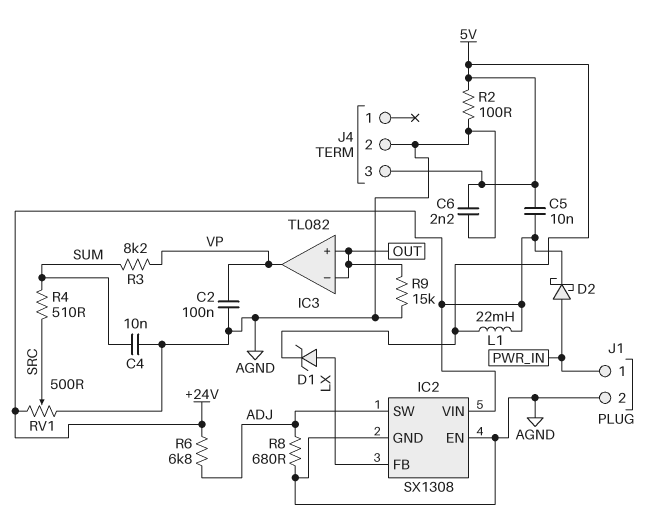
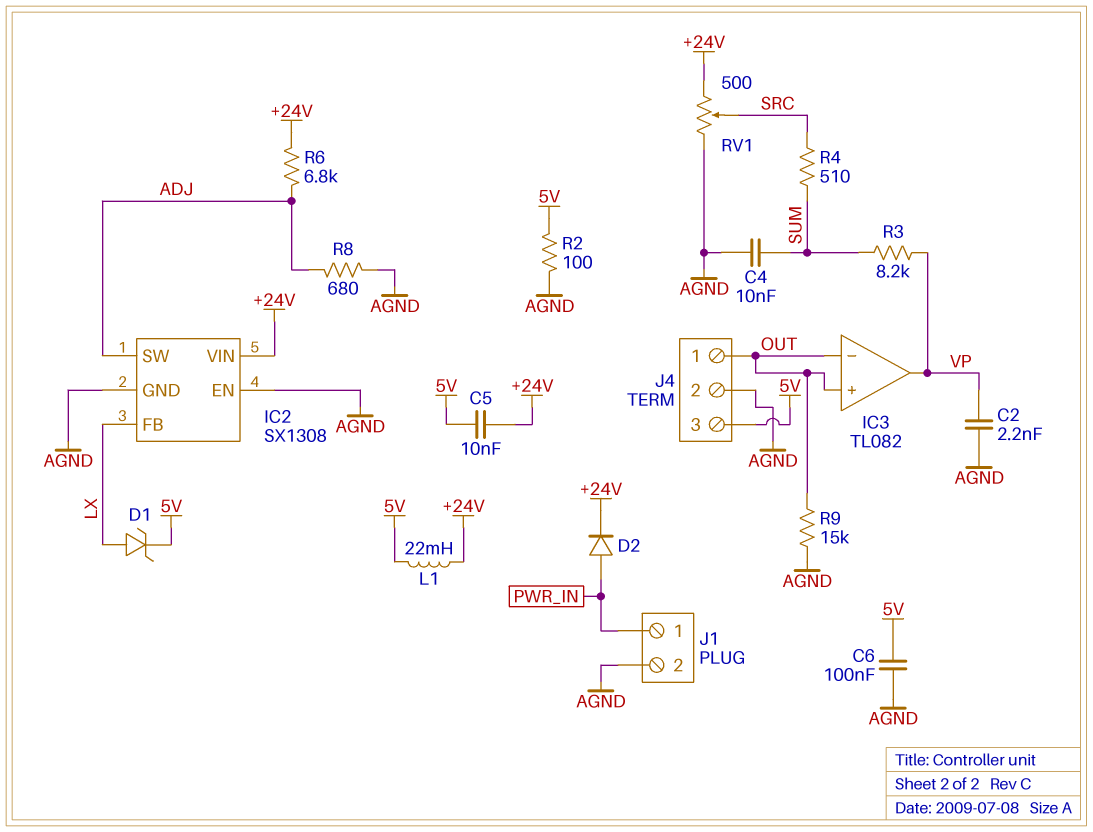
C2: 100nF (AGND, VP) -> 2.2nF (AGND, VP)
C6: 2.2nF (5V, AGND) -> 100nF (5V, AGND)
D2: schottky (A PWR_IN, K +24V) -> diode (A PWR_IN, K +24V)
J4 pin 1: none -> OUT

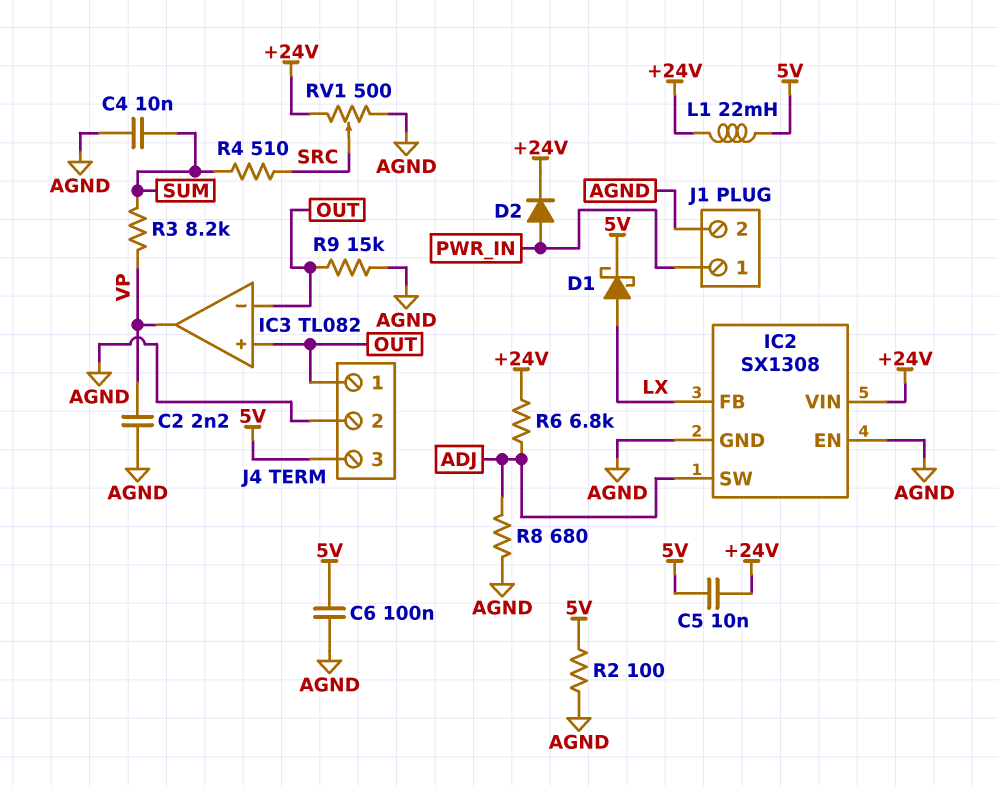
D1: zener (A LX, K 5V) -> schottky (A LX, K 5V)

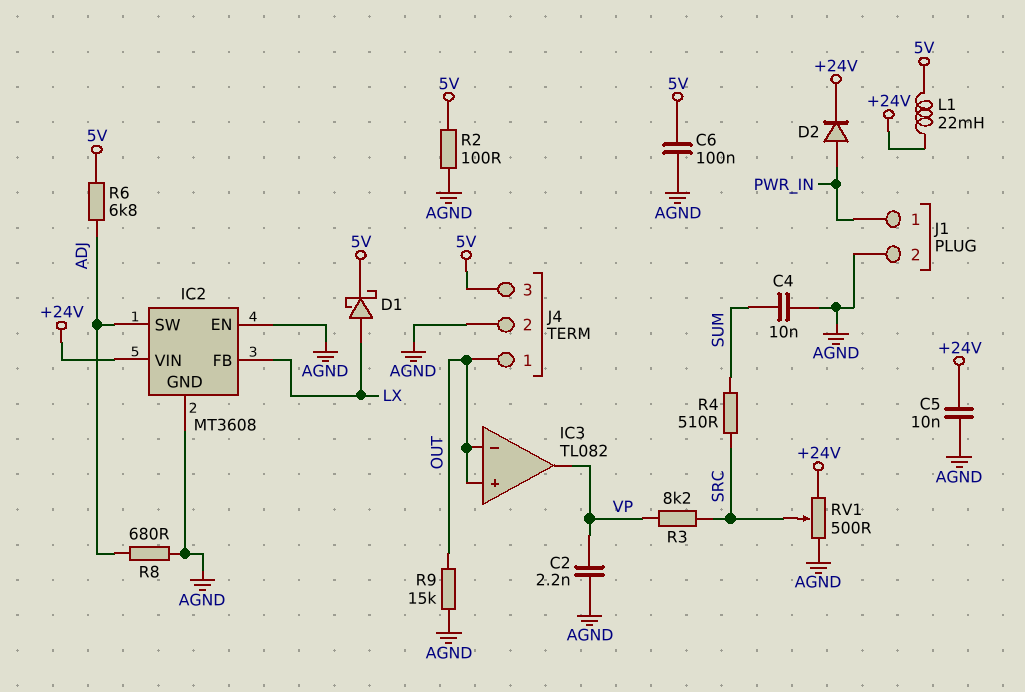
C5: 10nF (+24V, 5V) -> 10nF (+24V, AGND)
IC2: SX1308 -> MT3608
R3: 8.2k (SUM, VP) -> 8.2k (SRC, VP)
R6: 6.8k (+24V, ADJ) -> 6.8k (5V, ADJ)

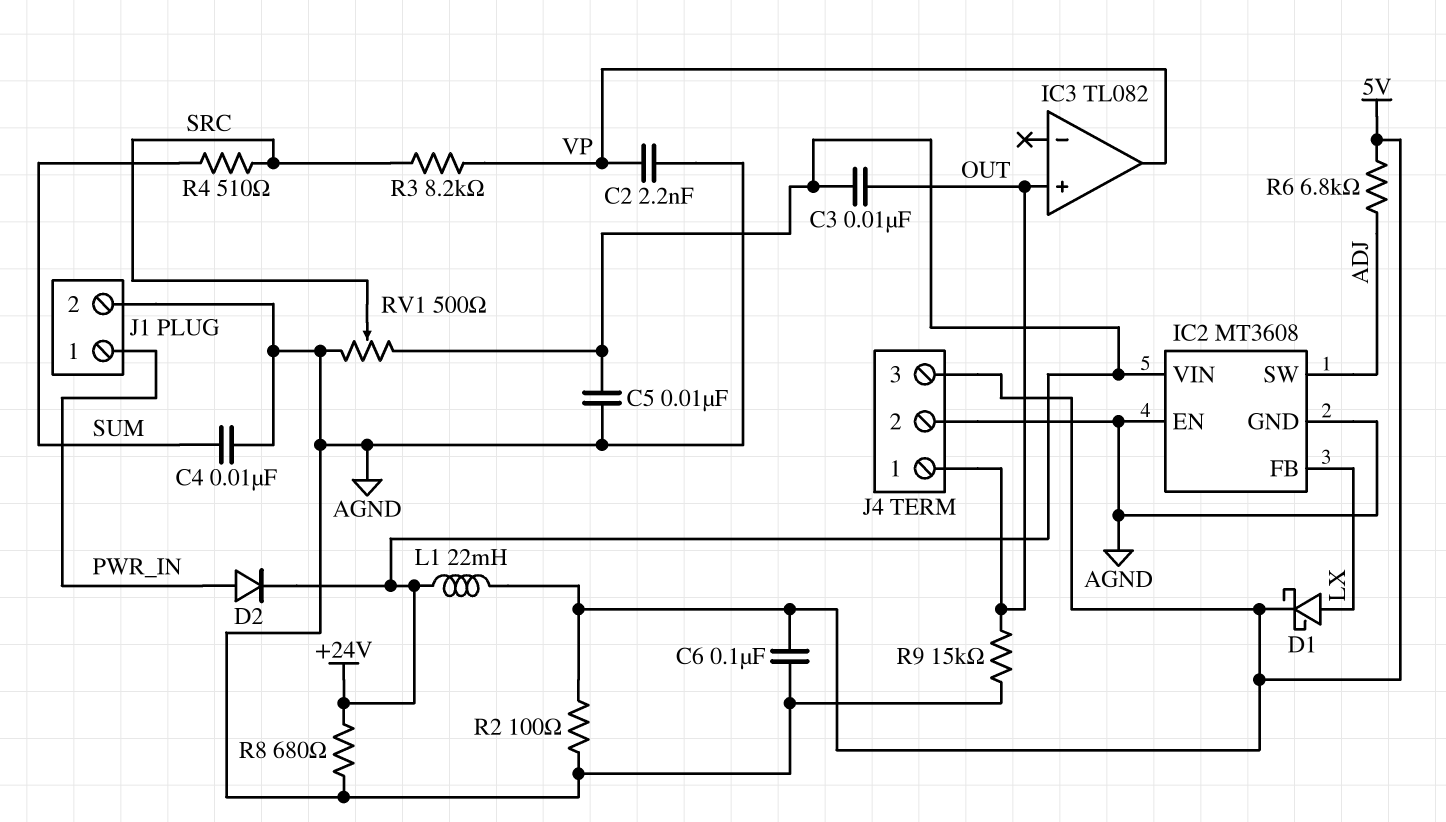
C3: none -> 10nF (+24V, OUT)
IC3 pin in-: OUT -> none
R8: 680 (ADJ, AGND) -> 680 (+24V, AGND)

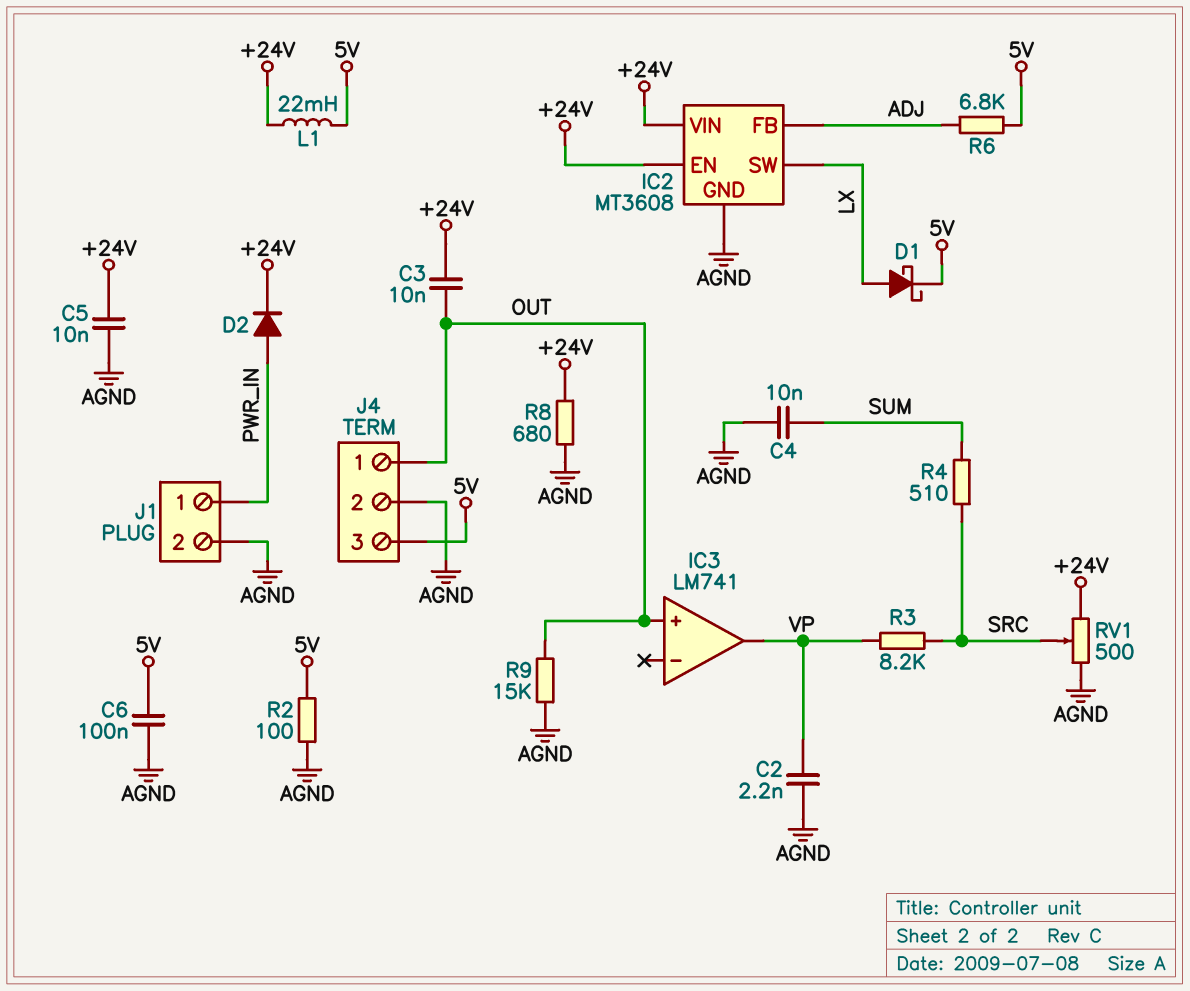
IC2 pin EN: AGND -> +24V
IC2 pin FB: LX -> ADJ
IC2 pin SW: ADJ -> LX
IC3: TL082 -> LM741

